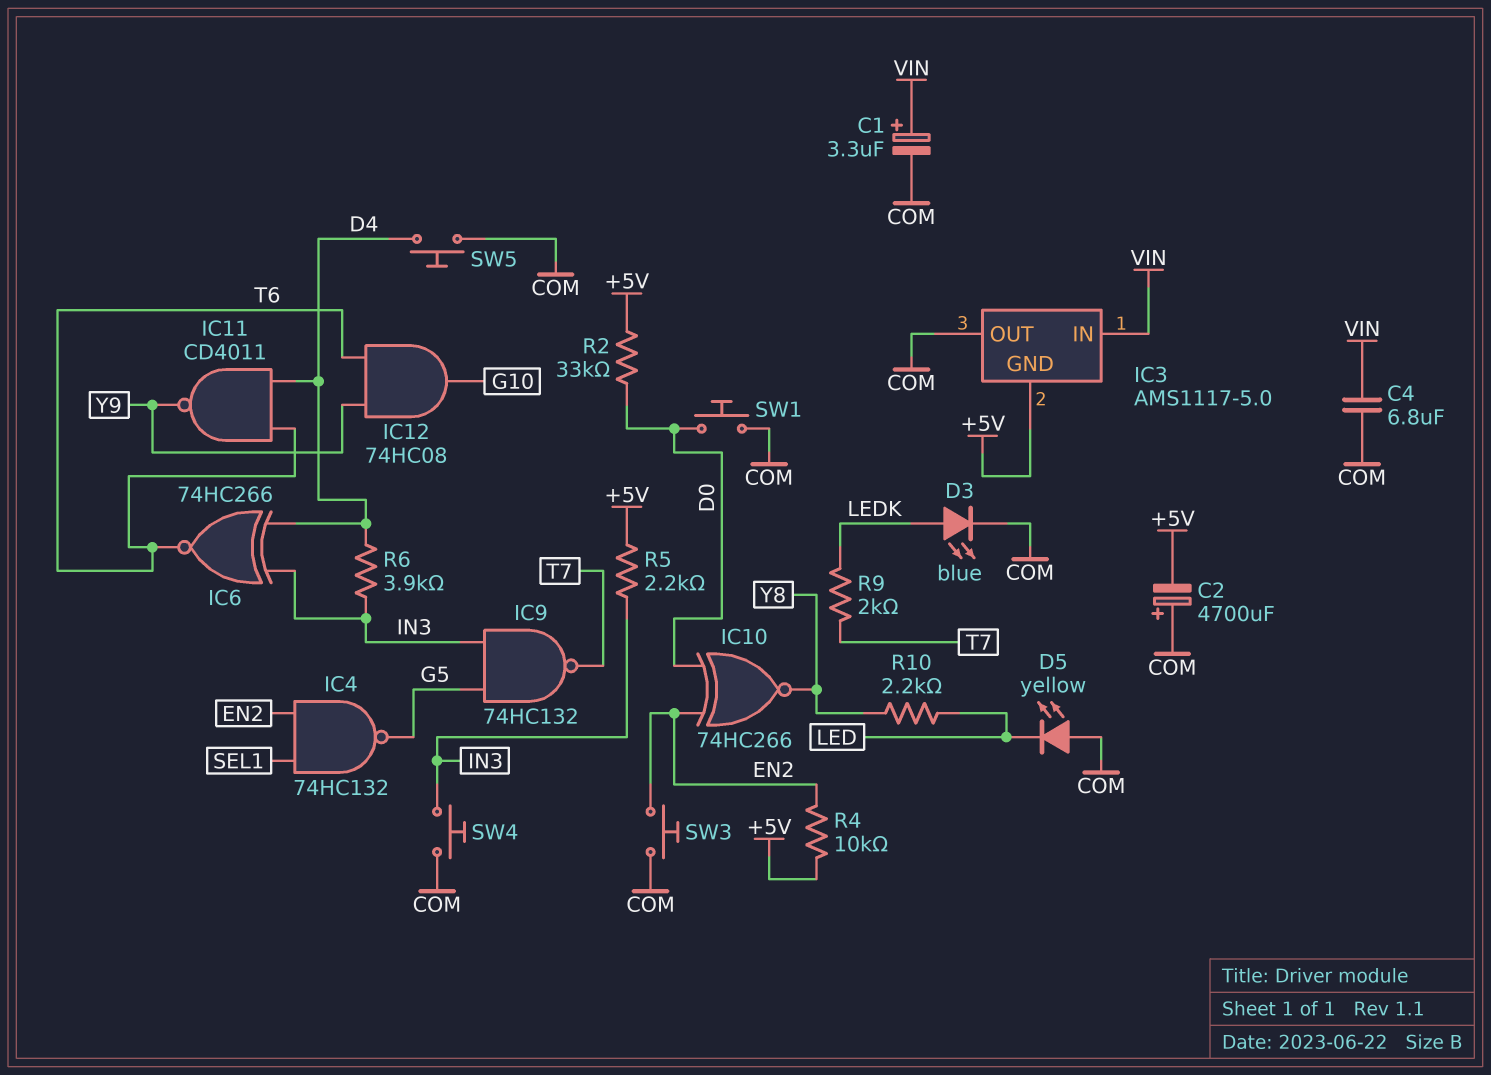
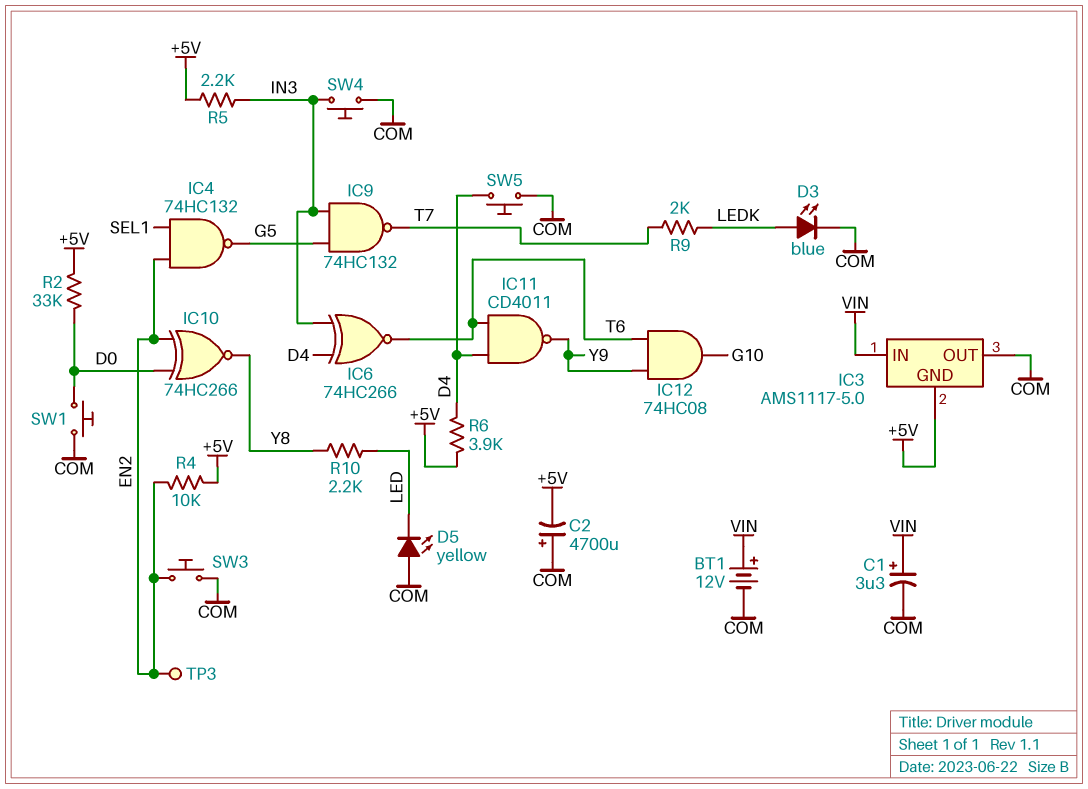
BT1: none -> 12V (plus VIN, minus COM)
C4: 6.8uF (COM, VIN) -> none
R6: 3.9k (D4, IN3) -> 3.9k (+5V, D4)
TP3: none -> test point (EN2)

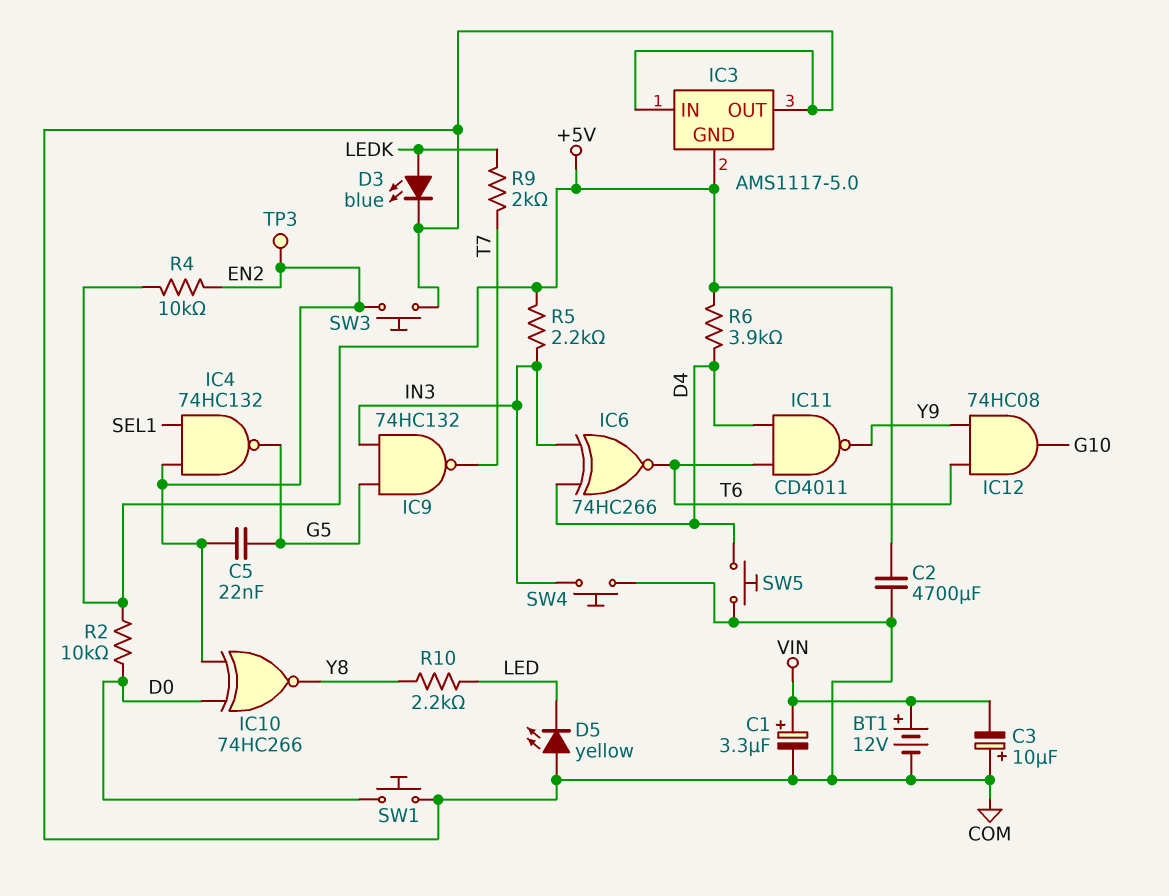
C2: 4700uF (plus COM, minus +5V) -> 4700uF (+5V, COM)
C3: none -> 10uF (plus COM, minus VIN)
C5: none -> 22nF (EN2, G5)
IC3 pin IN: VIN -> COM
R2: 33k (+5V, D0) -> 10k (+5V, D0)

